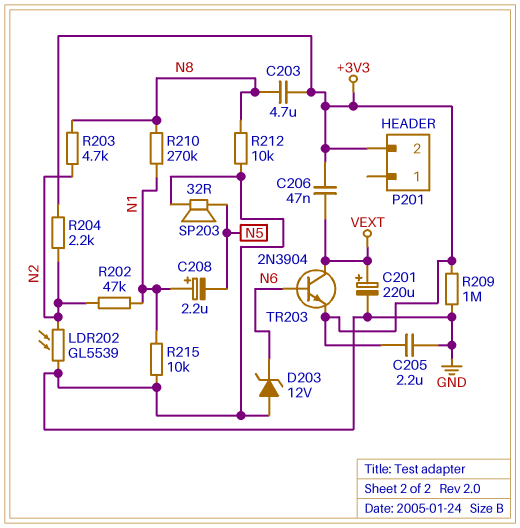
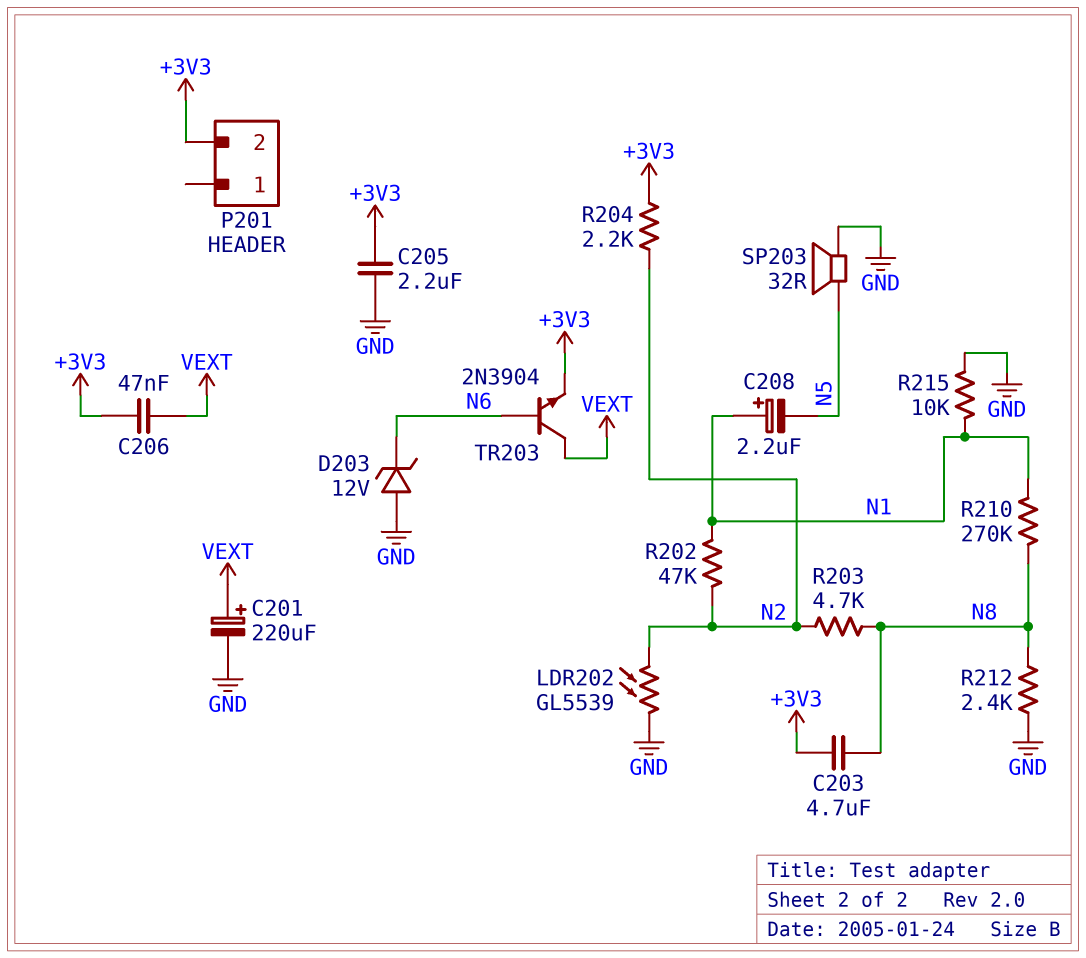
R209: 1M (+3V3, GND) -> none
R212: 10k (GND, N8) -> 2.4k (GND, N8)

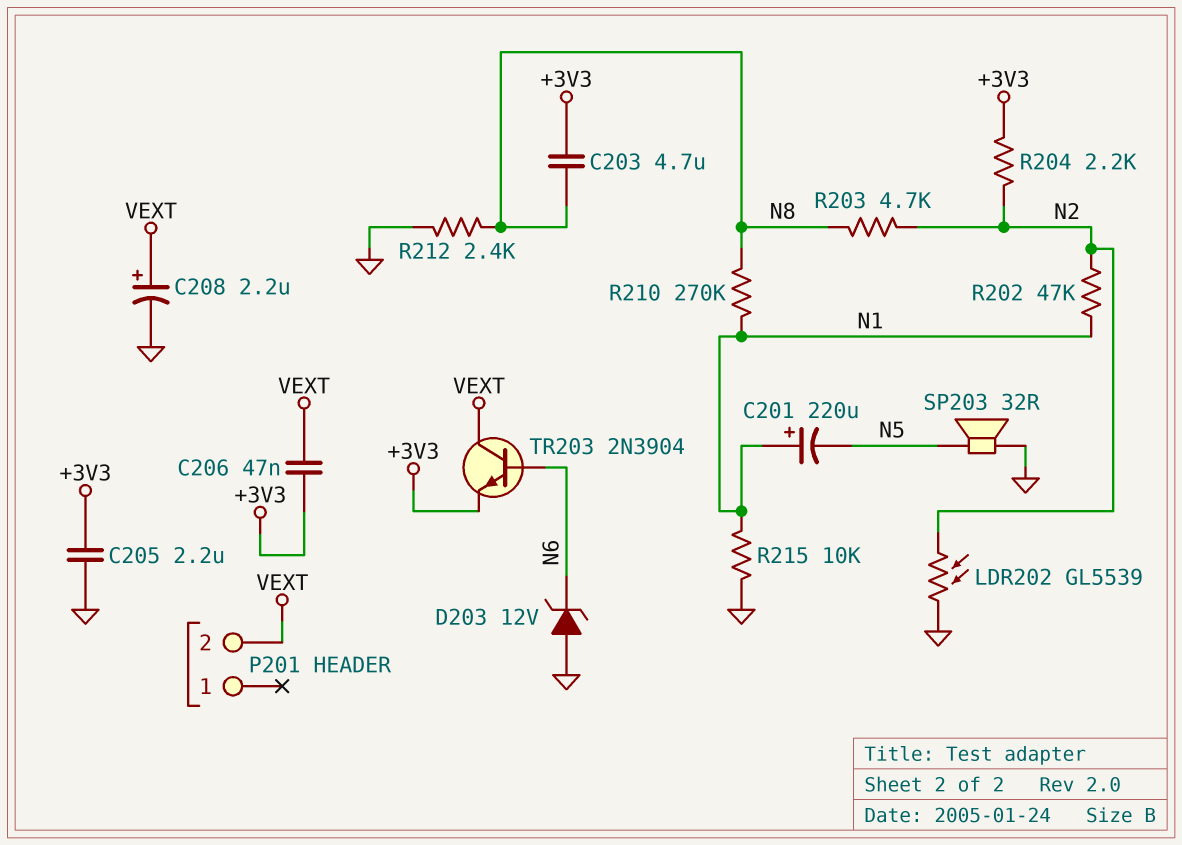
C201: 220uF (plus VEXT, minus GND) -> 220uF (plus N1, minus N5)
C208: 2.2uF (plus N1, minus N5) -> 2.2uF (plus VEXT, minus GND)
P201 pin 2: +3V3 -> VEXT

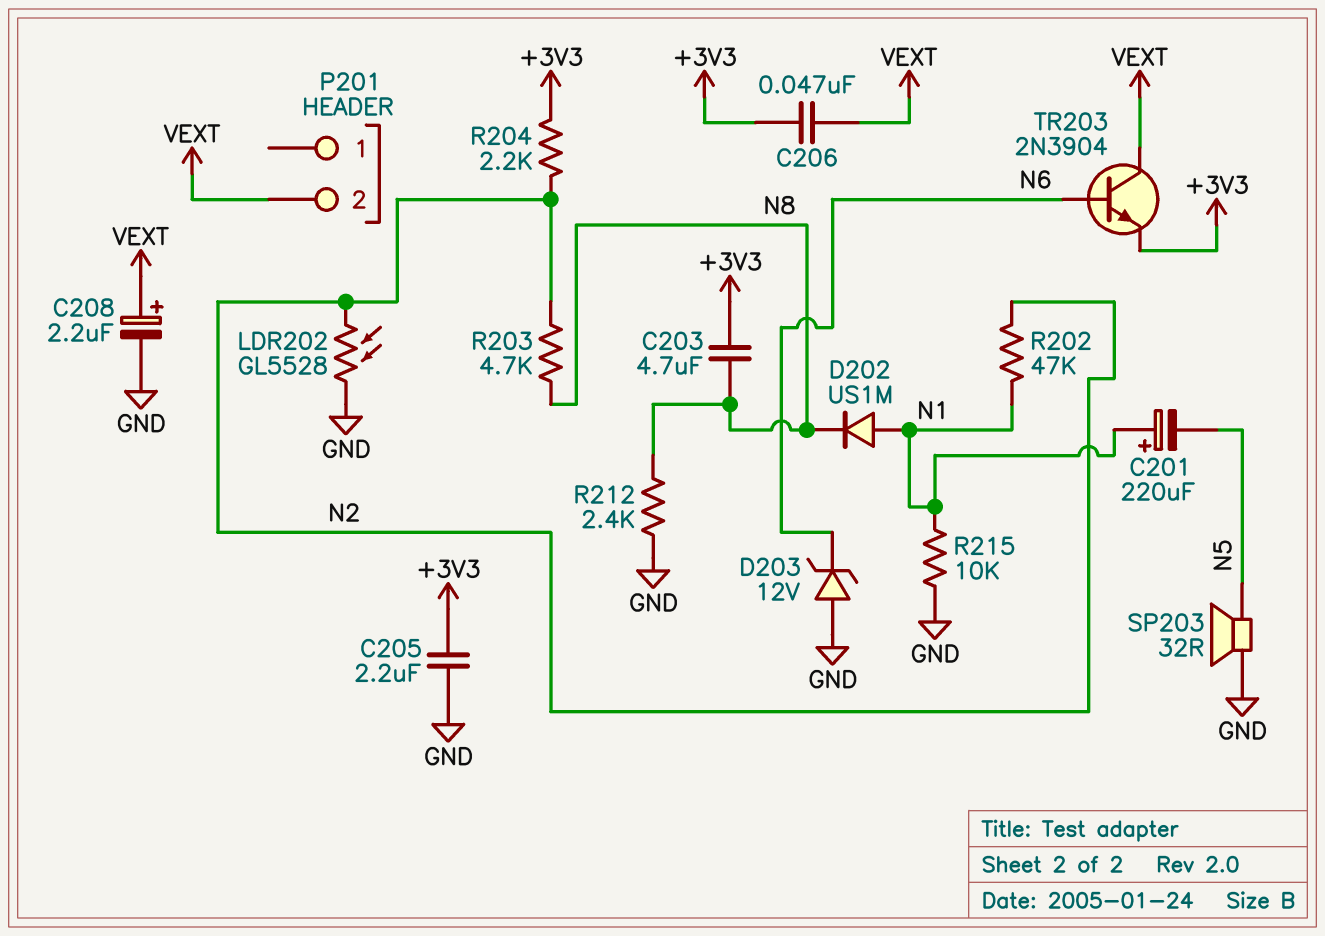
D202: none -> diode US1M (A N1, K N8)
LDR202: GL5539 (GND, N2) -> GL5528 (GND, N2)
R210: 270k (N1, N8) -> none

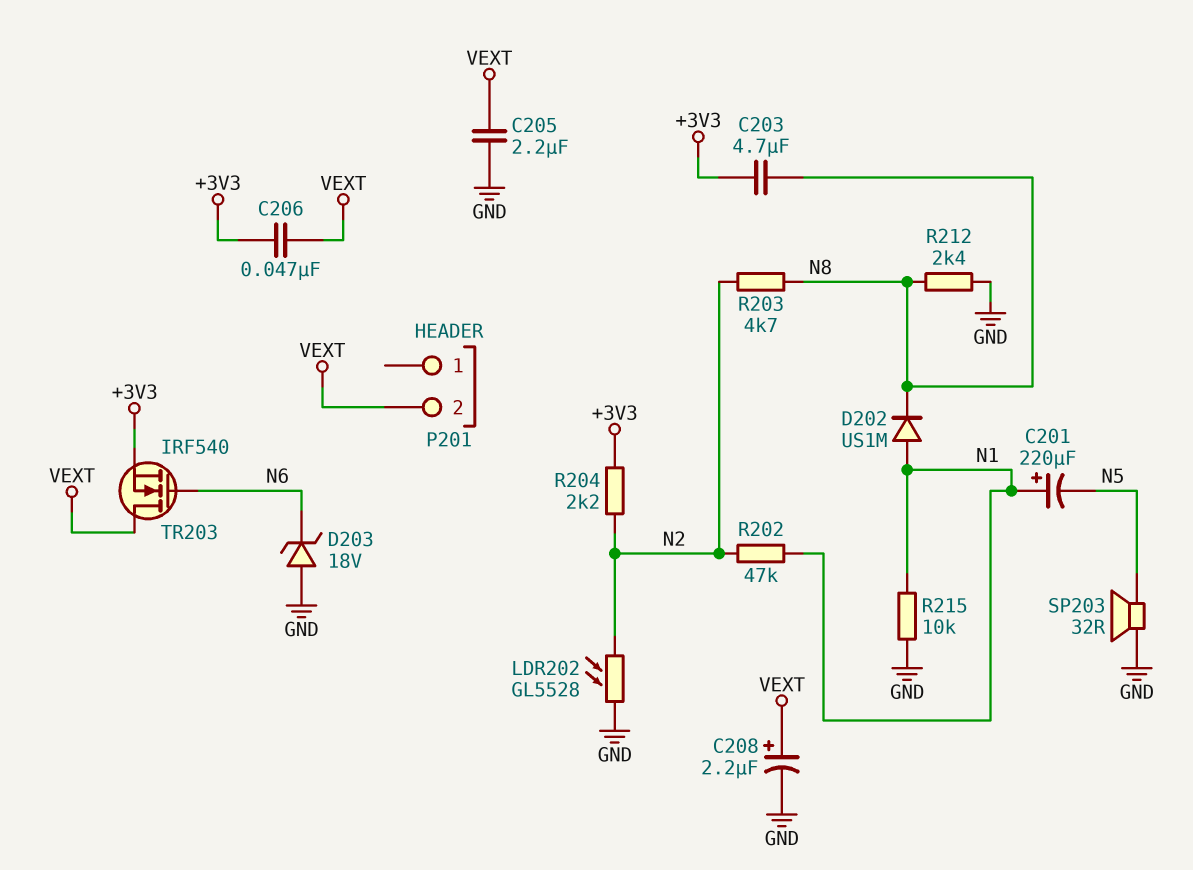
C205: 2.2uF (+3V3, GND) -> 2.2uF (GND, VEXT)
D203: zener 12V (A GND, K N6) -> zener 18V (A GND, K N6)
TR203: NPN 2N3904 (B N6, C VEXT, E +3V3) -> NMOS IRF540 (G N6, D VEXT, S +3V3)

